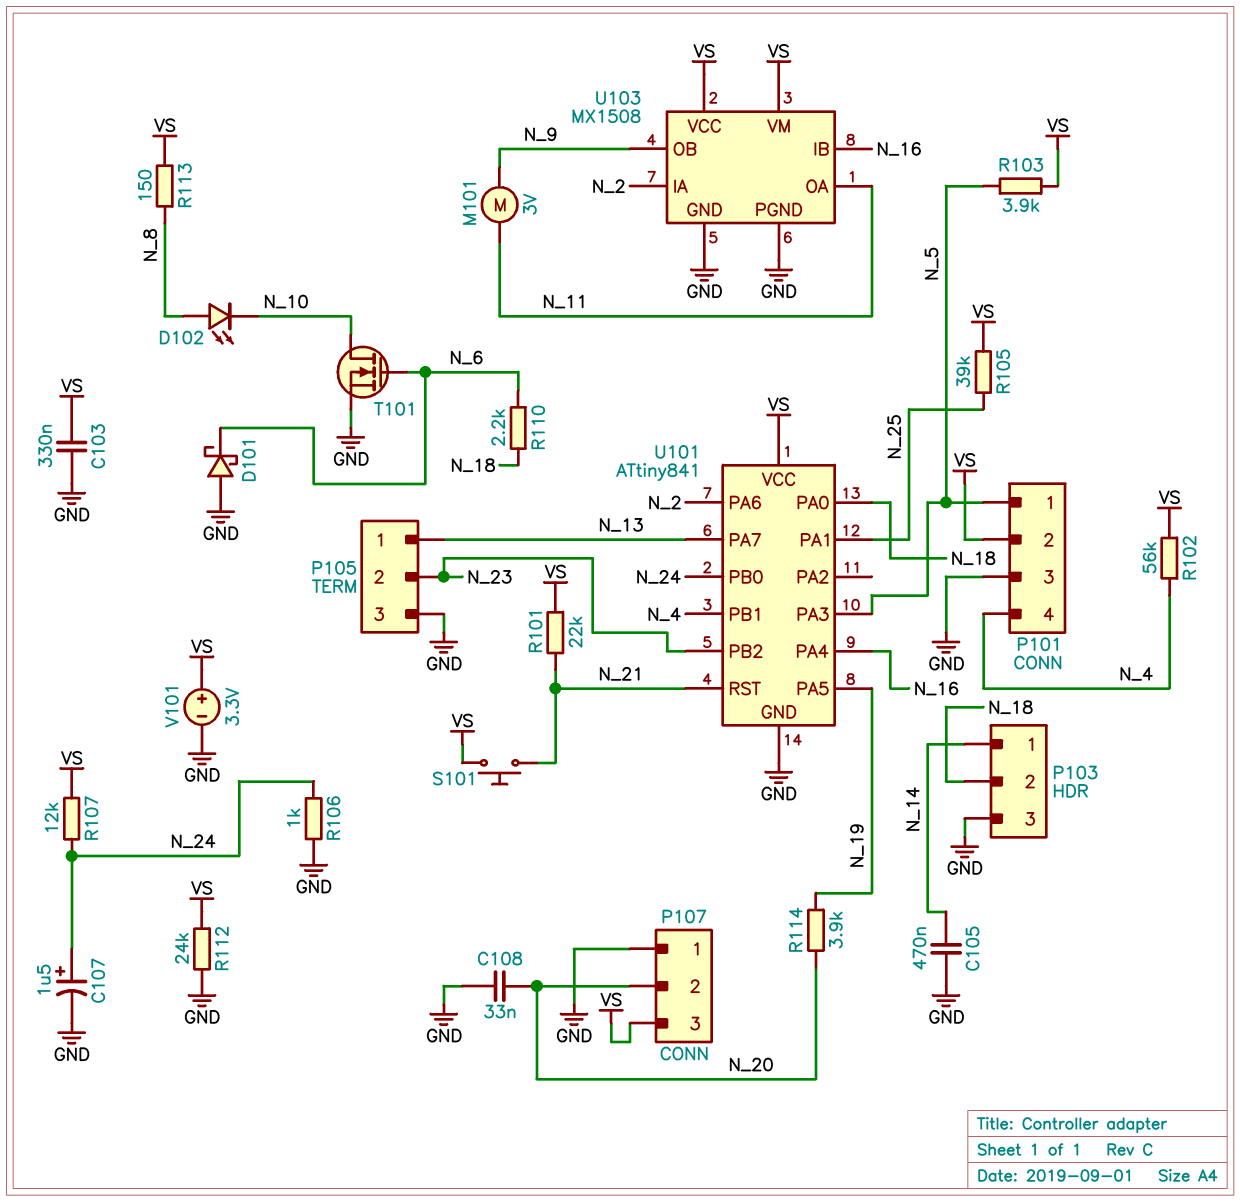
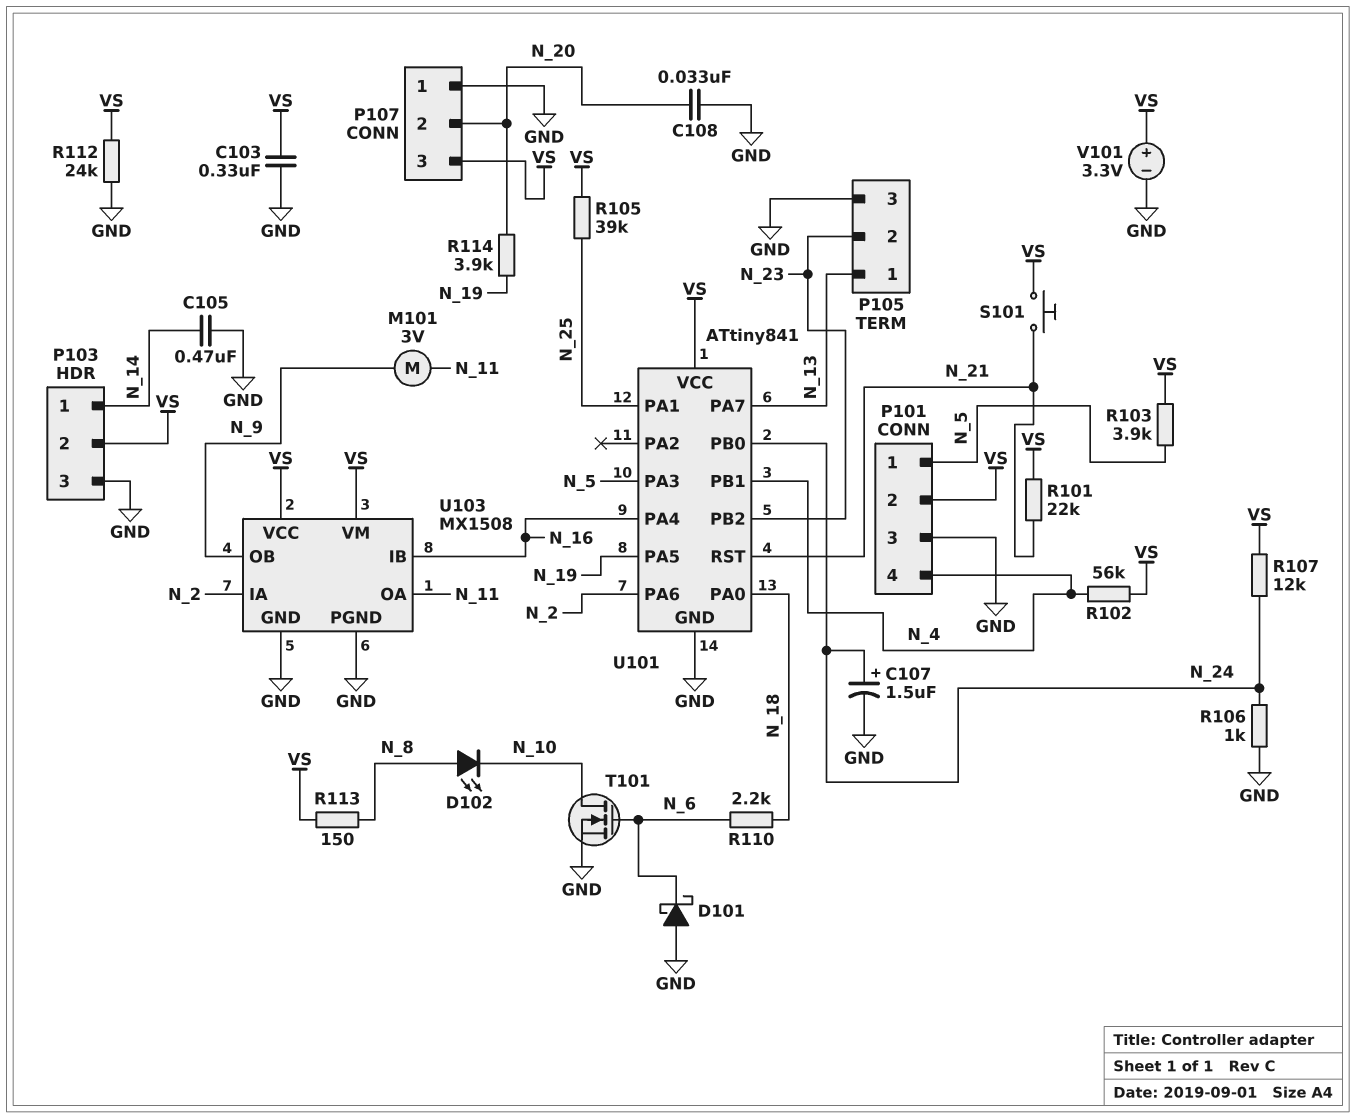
P103 pin 2: N_18 -> VS

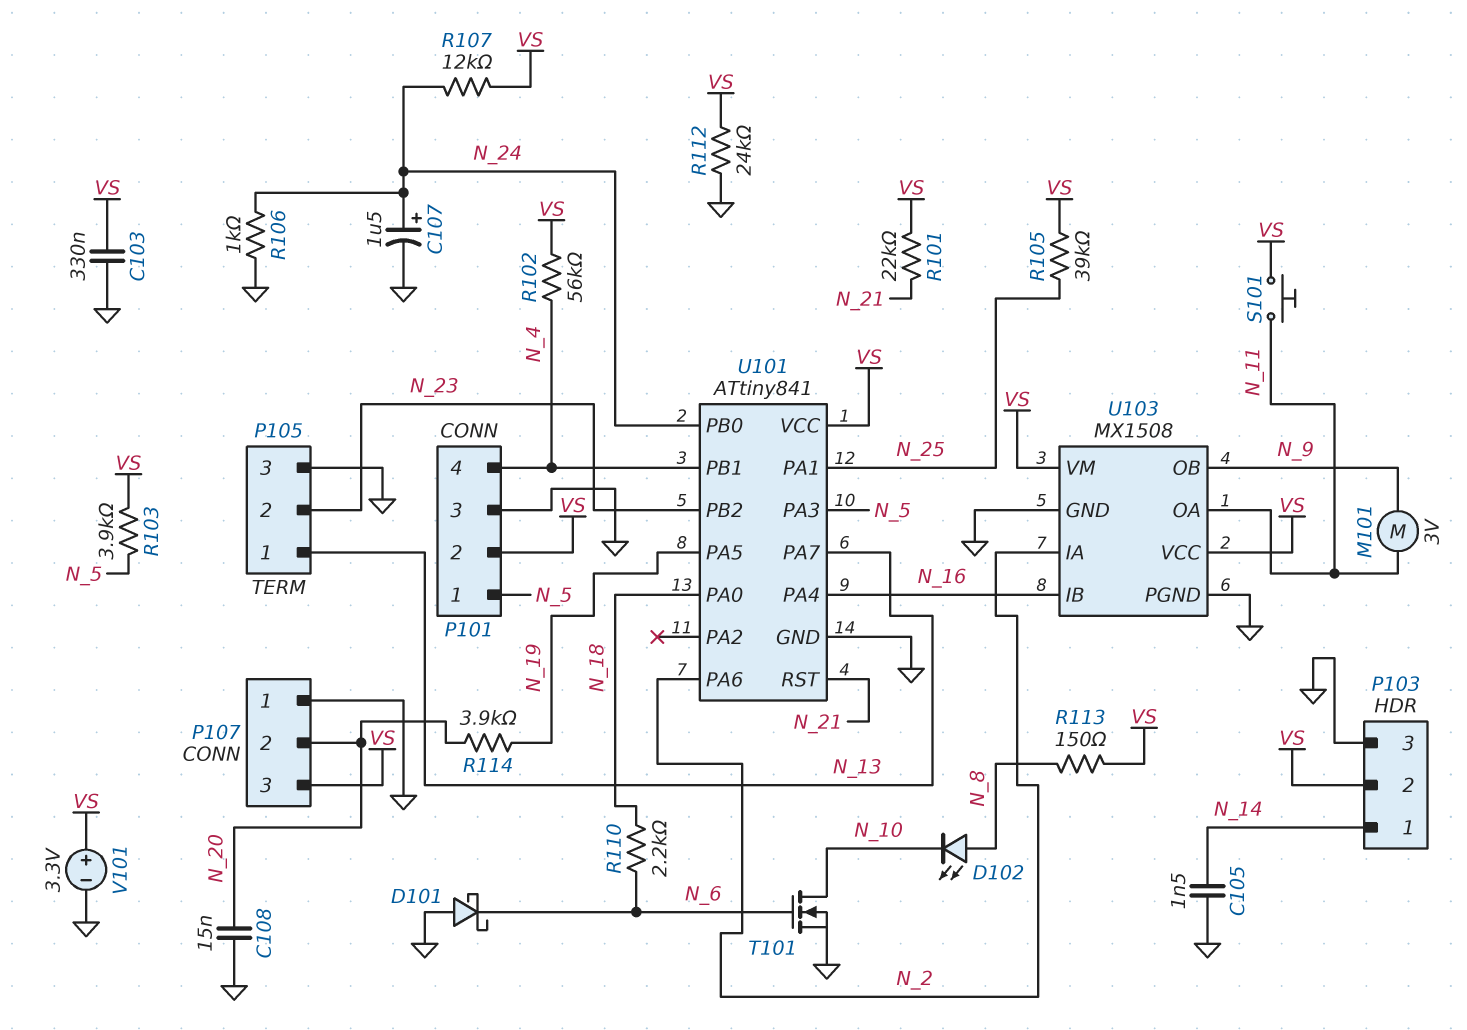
C105: 470nF (GND, N_14) -> 1.5nF (GND, N_14)
C108: 33nF (GND, N_20) -> 15nF (GND, N_20)
S101: button (N_21, VS) -> button (N_11, VS)

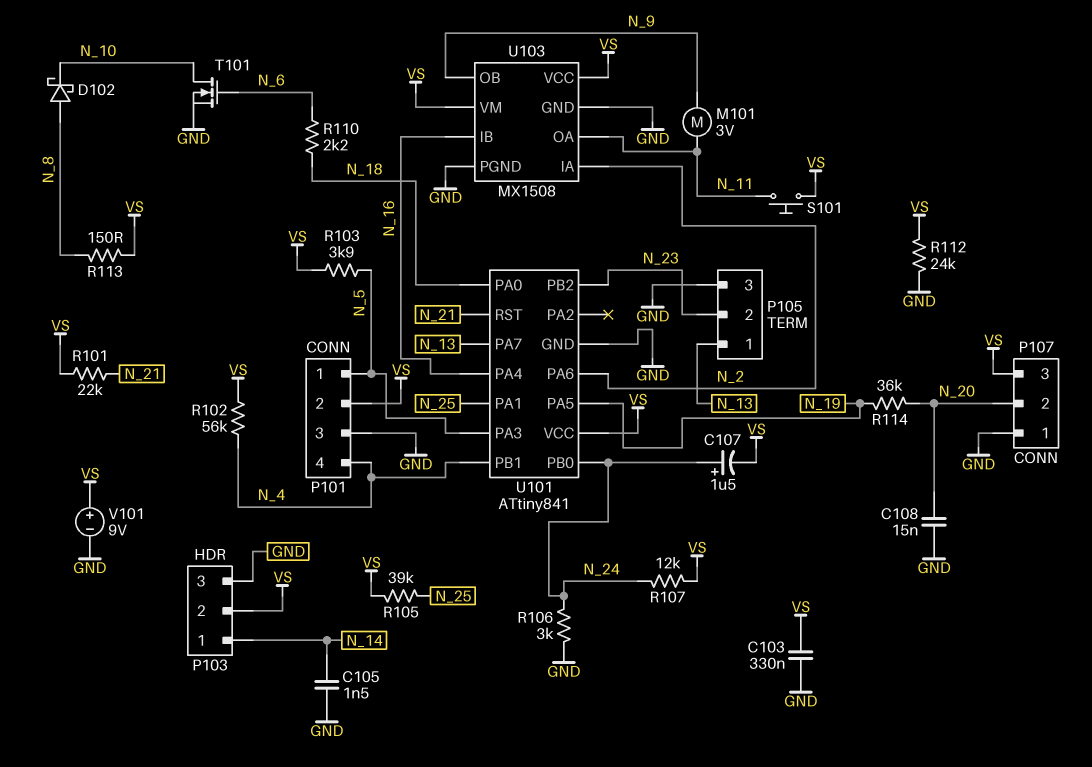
C107: 1.5uF (plus N_24, minus GND) -> 1.5uF (plus N_24, minus VS)
D101: schottky (A GND, K N_6) -> none
D102: LED (A N_8, K N_10) -> schottky (A N_8, K N_10)
R106: 1k (GND, N_24) -> 3k (GND, N_24)
R114: 3.9k (N_19, N_20) -> 36k (N_19, N_20)
V101: 3.3V (plus VS, minus GND) -> 9V (plus VS, minus GND)

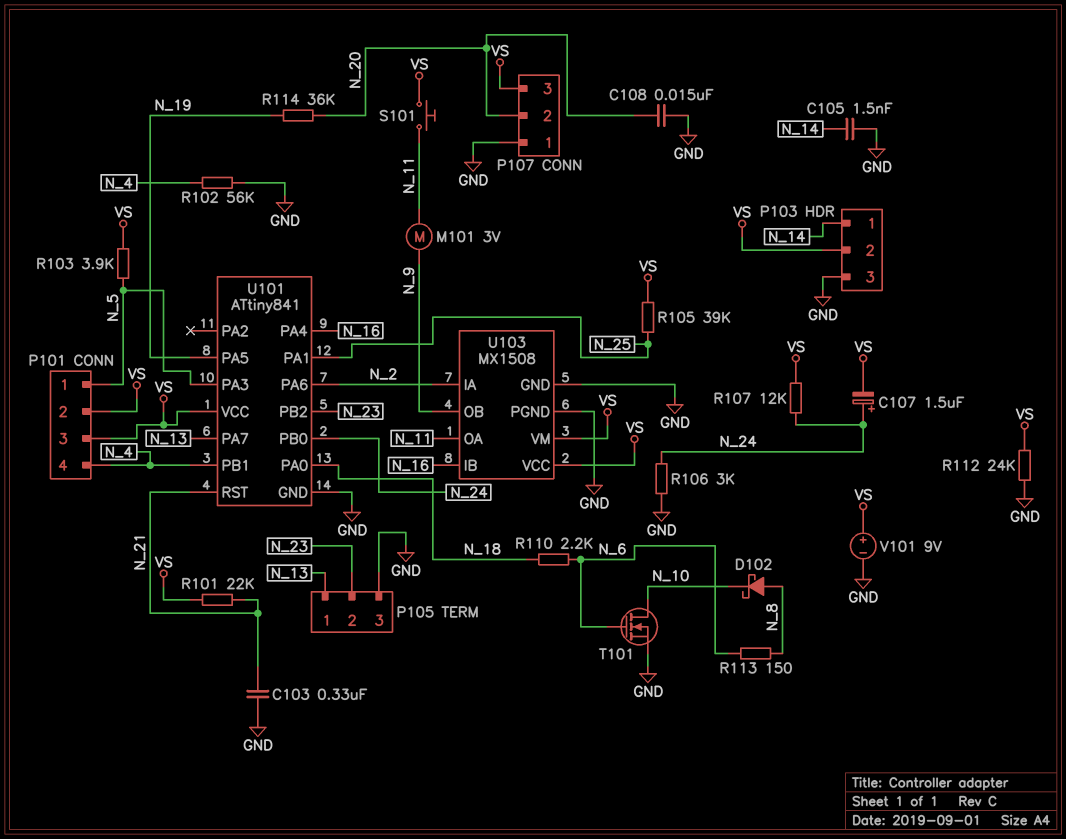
C103: 330nF (GND, VS) -> 330nF (GND, N_21)
P101 pin 3: GND -> VS
R102: 56k (N_4, VS) -> 56k (GND, N_4)
R113: 150 (N_8, VS) -> 150 (N_6, N_8)

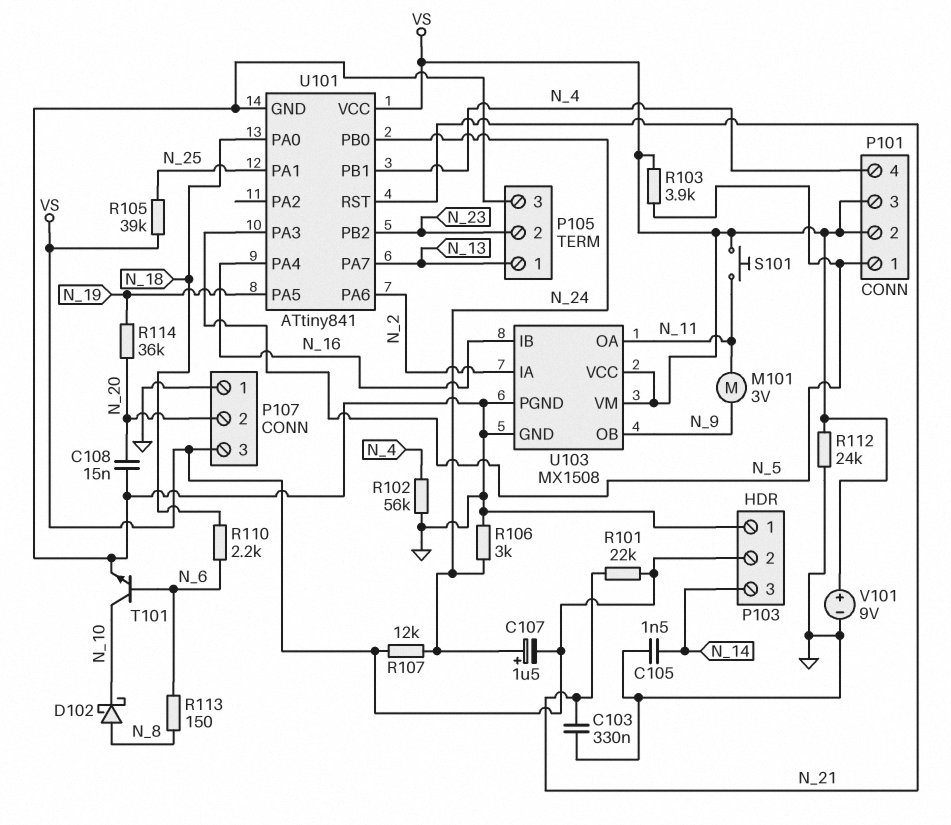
P103 pin 1: N_14 -> GND
P103 pin 3: GND -> N_14
T101: NMOS (G N_6, D N_10, S GND) -> NPN (B N_6, C N_10, E GND)

